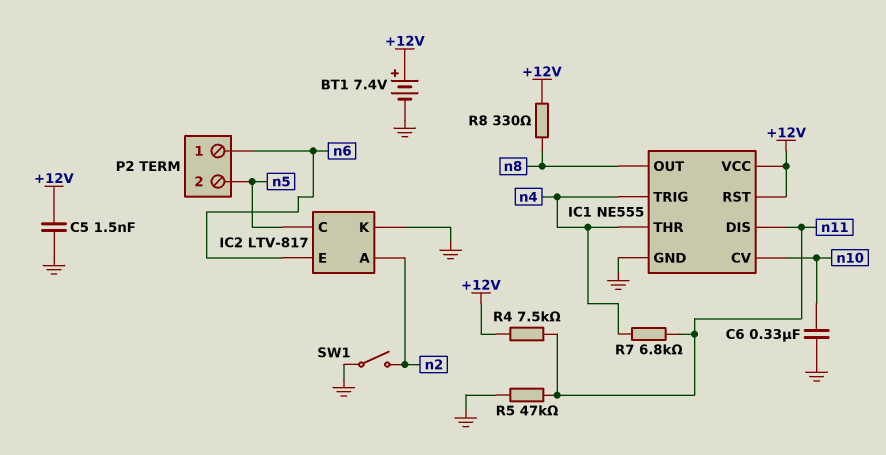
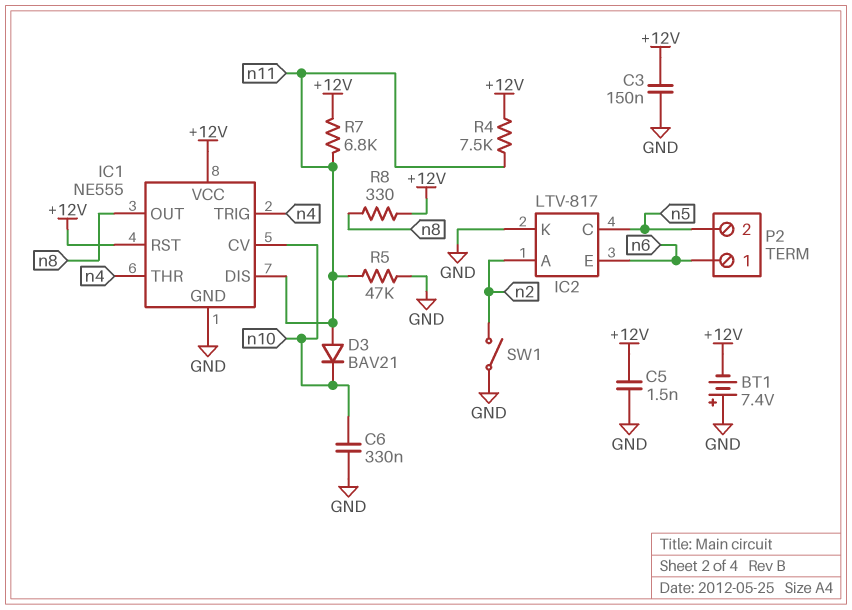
BT1: 7.4V (plus +12V, minus GND) -> 7.4V (plus GND, minus +12V)
C3: none -> 150nF (+12V, GND)
D3: none -> diode BAV21 (A n11, K n10)
R7: 6.8k (n4, n11) -> 6.8k (+12V, n11)

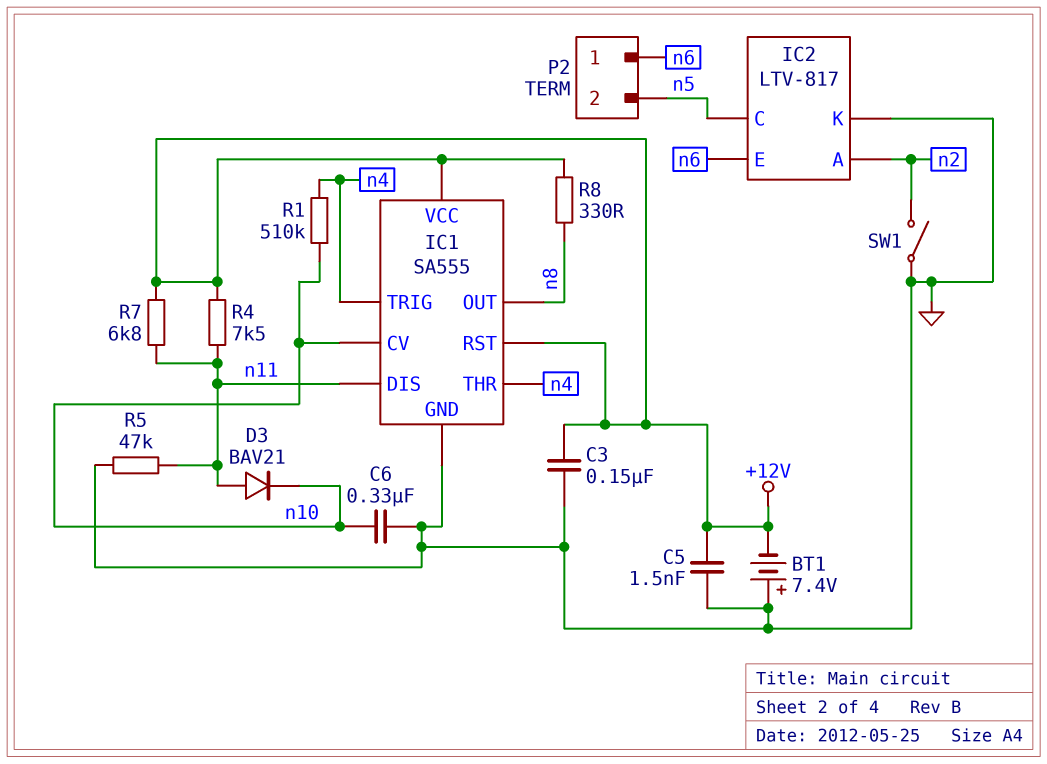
IC1: NE555 -> SA555
R1: none -> 510k (n4, n10)

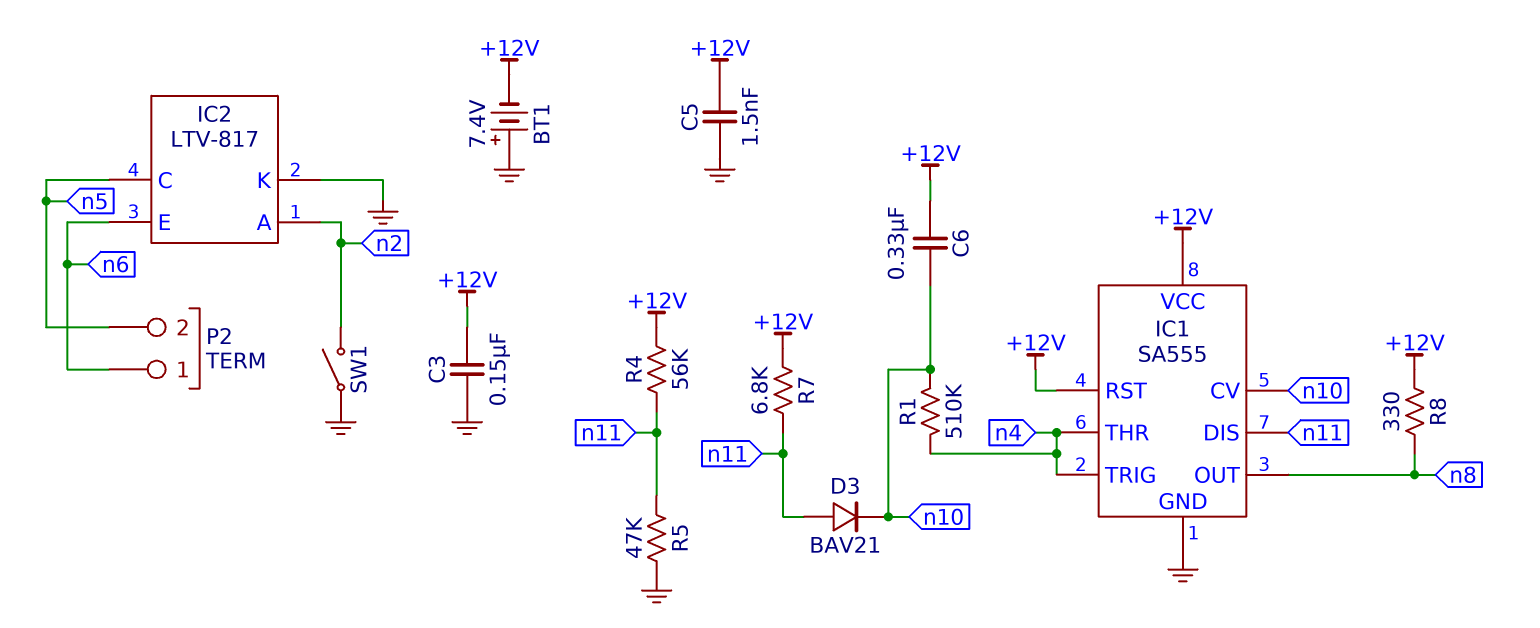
C6: 330nF (GND, n10) -> 330nF (+12V, n10)
R4: 7.5k (+12V, n11) -> 56k (+12V, n11)

